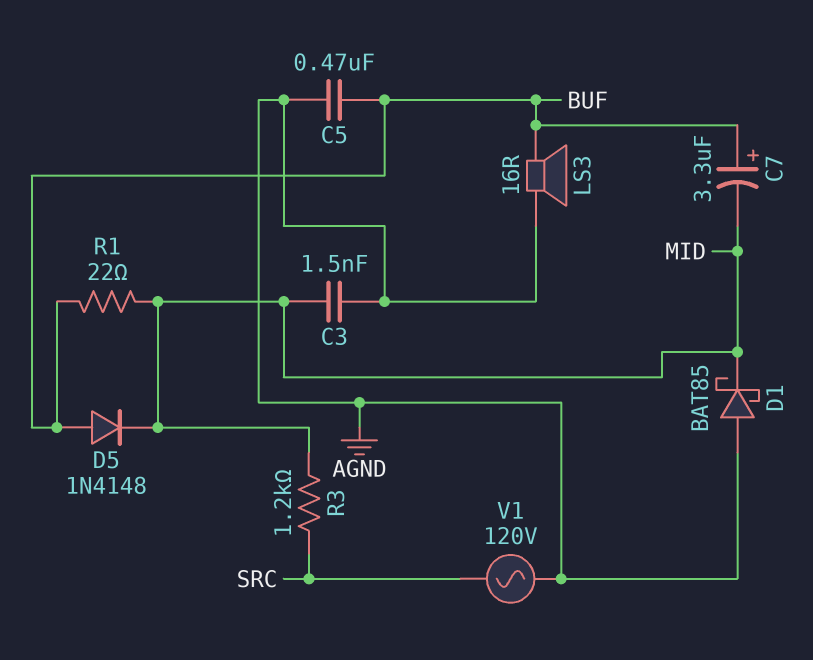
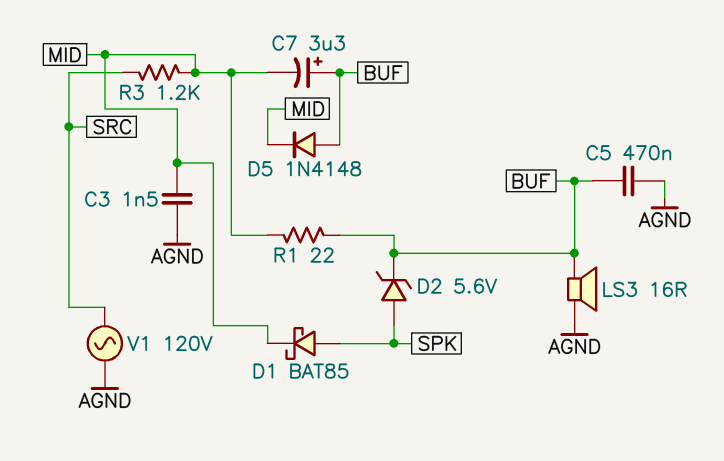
D1: schottky BAT85 (A AGND, K MID) -> schottky BAT85 (A SPK, K MID)
D2: none -> zener 5.6V (A SPK, K BUF)

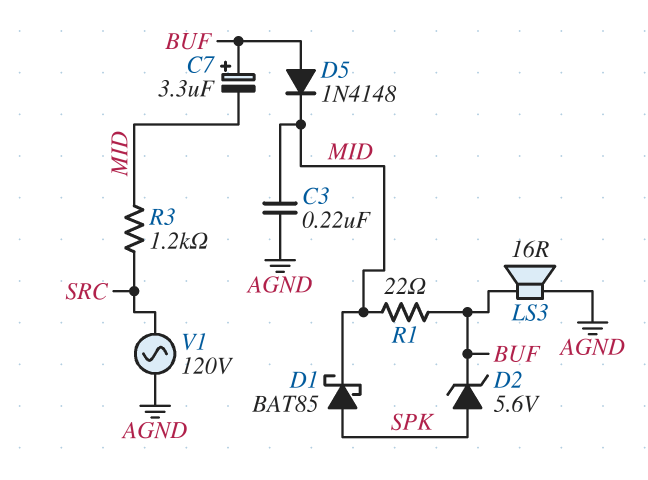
C3: 1.5nF (AGND, MID) -> 220nF (AGND, MID)
C5: 470nF (AGND, BUF) -> none

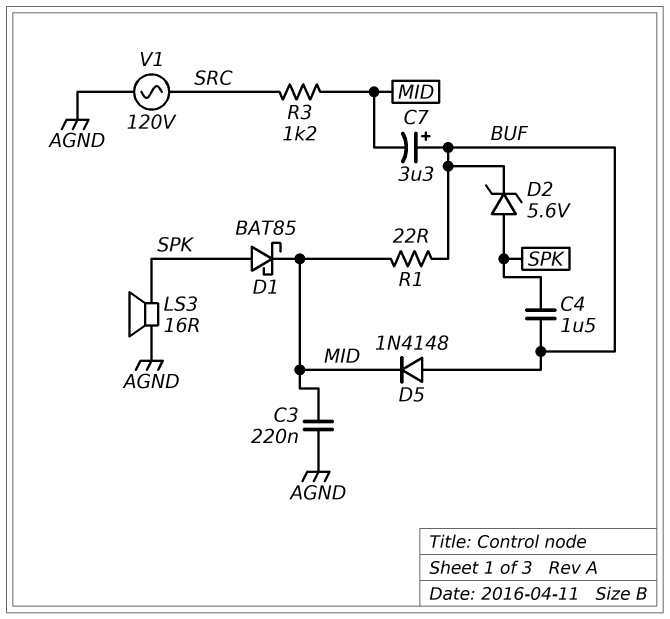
C4: none -> 1.5uF (BUF, SPK)
LS3: speaker 16R (AGND, BUF) -> speaker 16R (AGND, SPK)

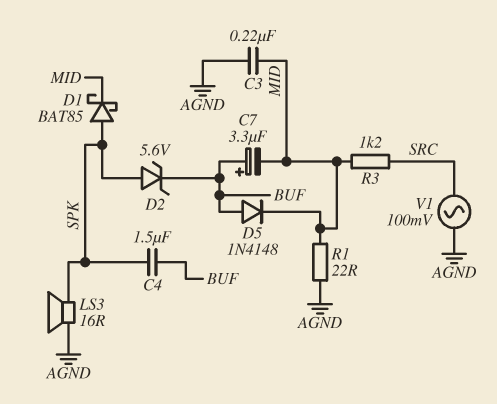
R1: 22 (BUF, MID) -> 22 (AGND, MID)
V1: AC 120V (AGND, SRC) -> AC 100mV (AGND, SRC)

